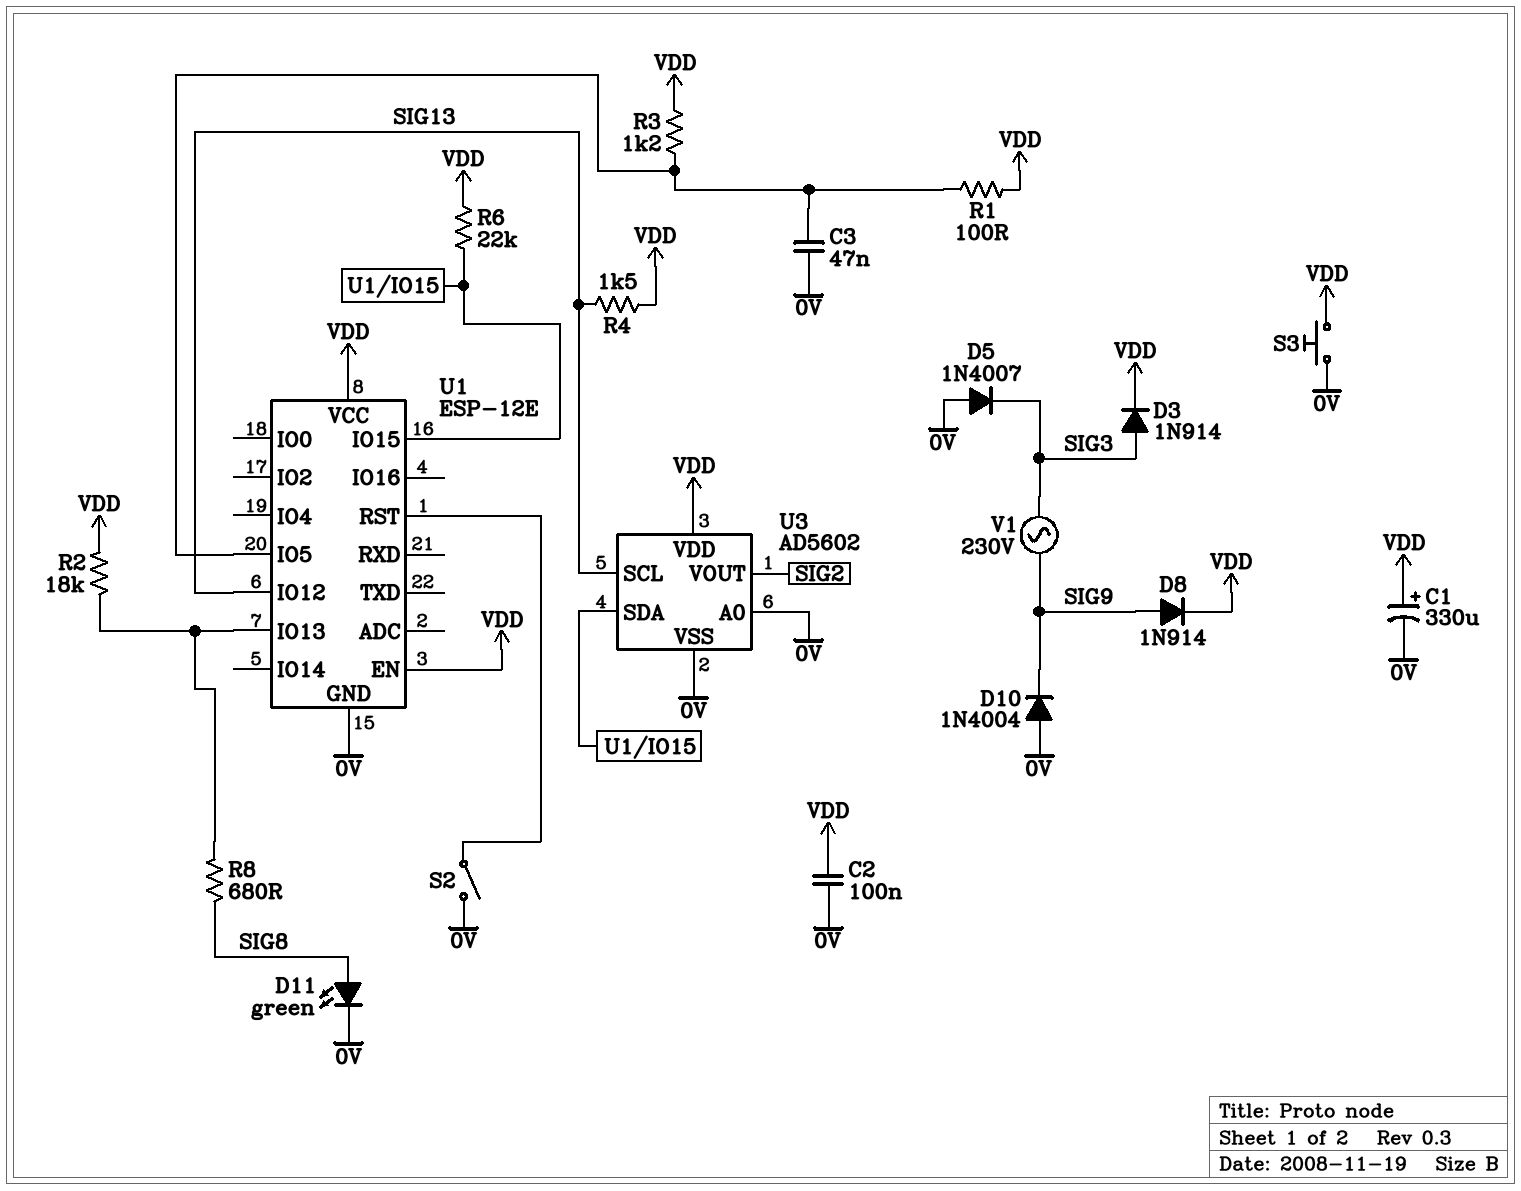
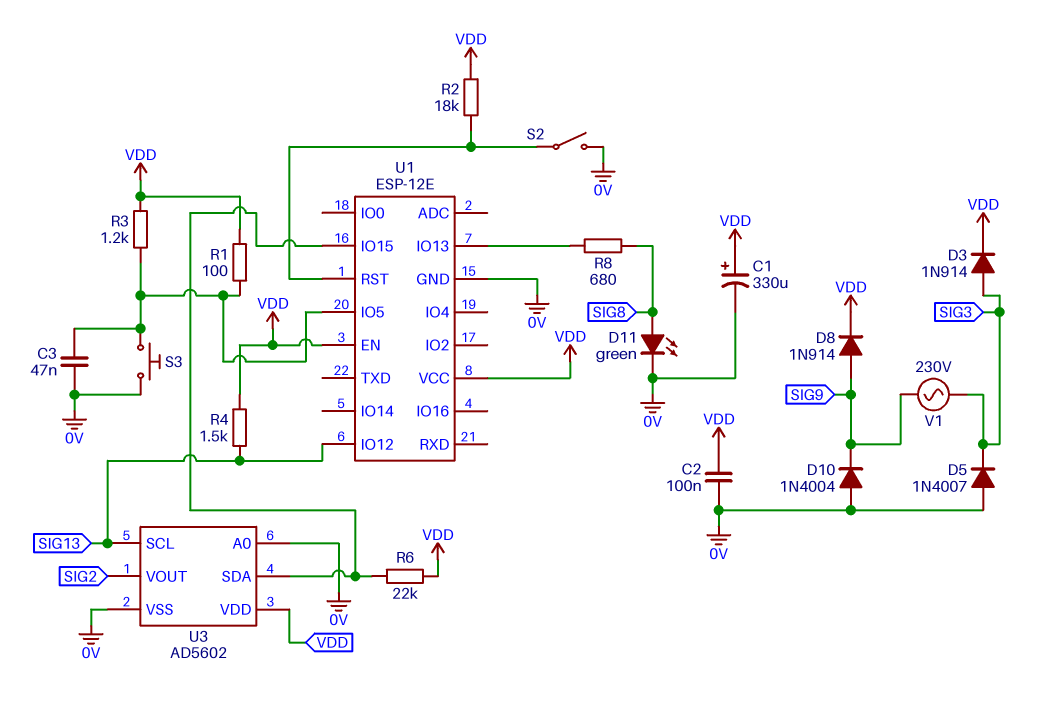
R2: 18k (U1/IO13, VDD) -> 18k (U1/RST, VDD)
S3: button (0V, VDD) -> button (0V, U1/IO5)

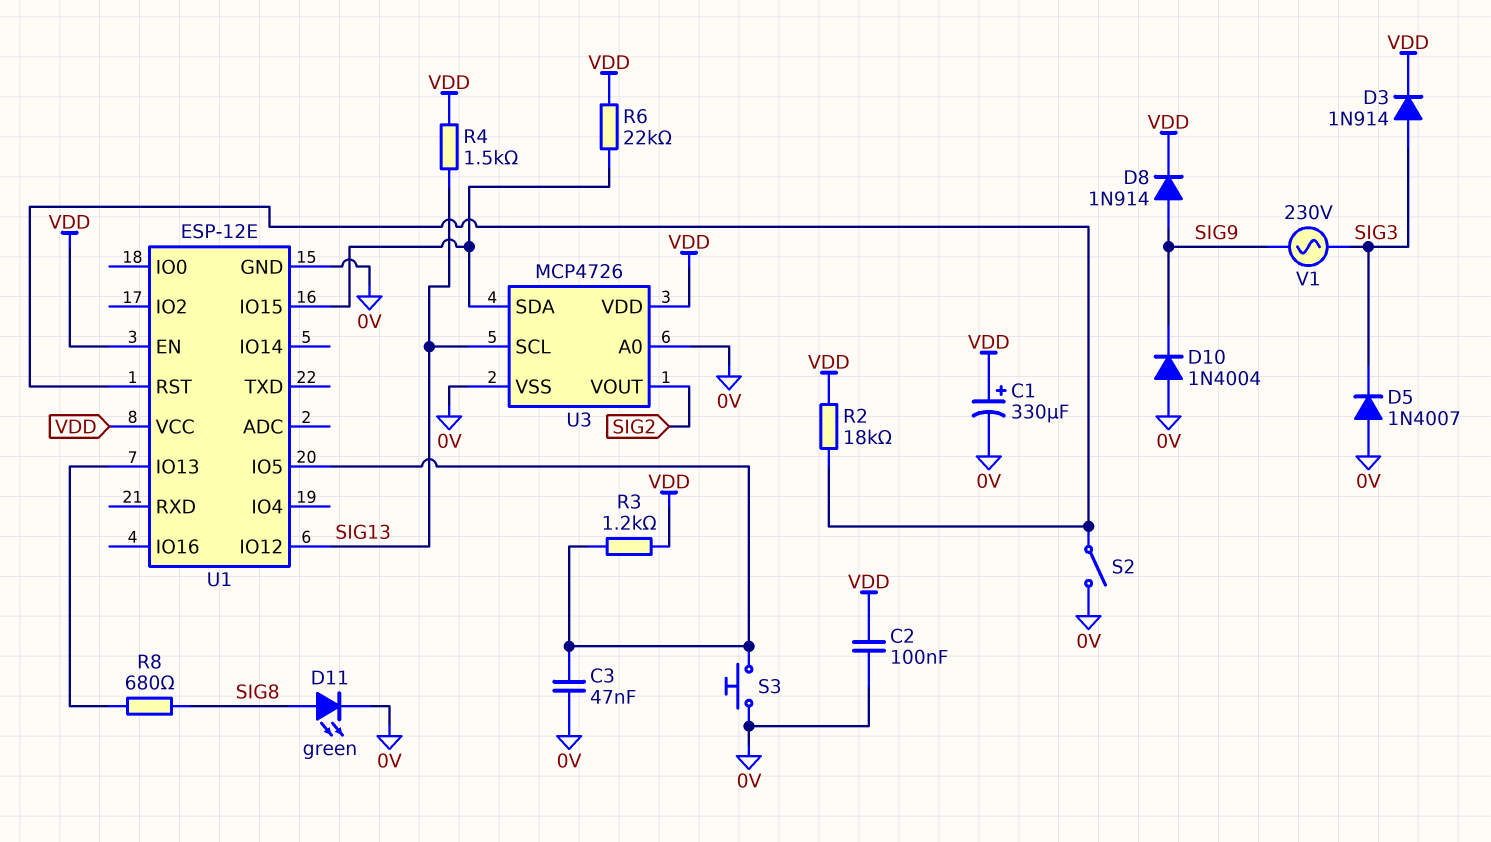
R1: 100 (U1/IO5, VDD) -> none
U3: AD5602 -> MCP4726

